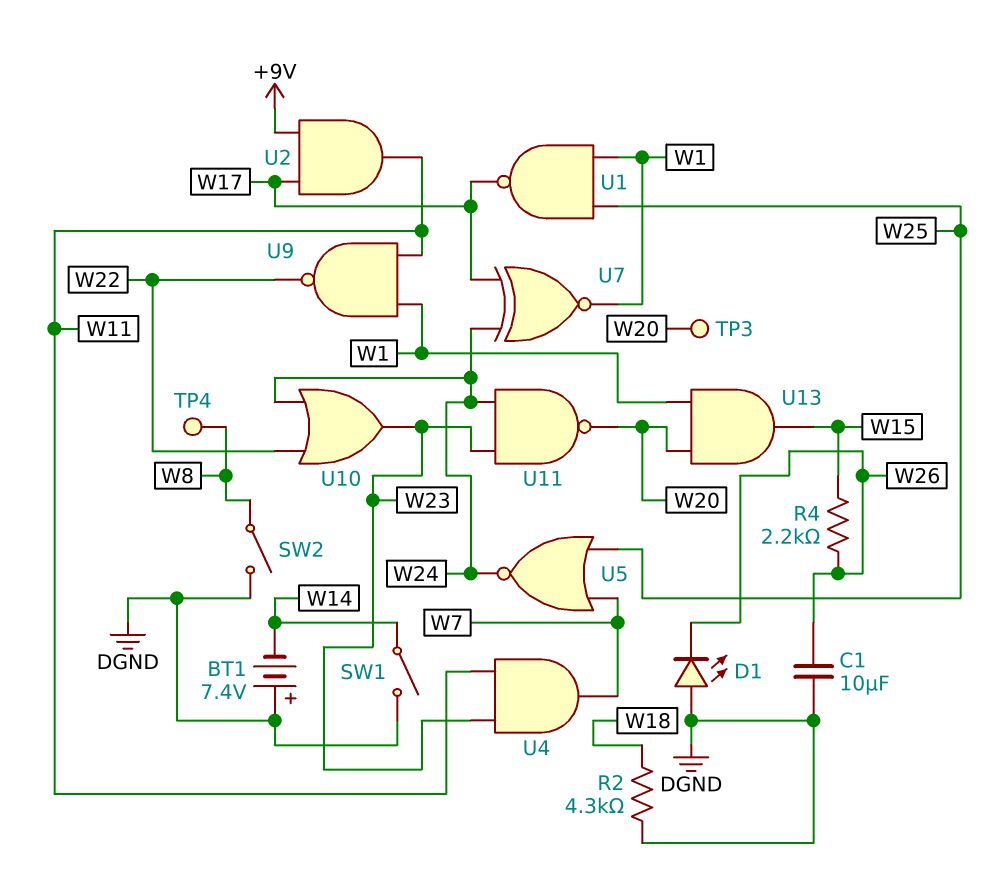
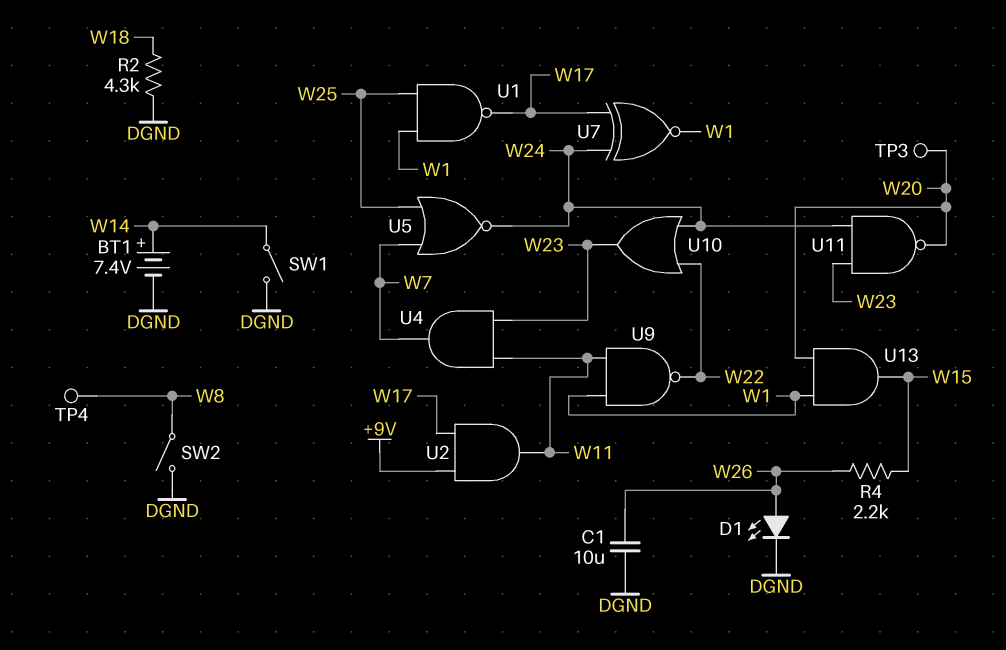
BT1: 7.4V (plus DGND, minus W14) -> 7.4V (plus W14, minus DGND)
D1: LED (A DGND, K W26) -> LED (A W26, K DGND)

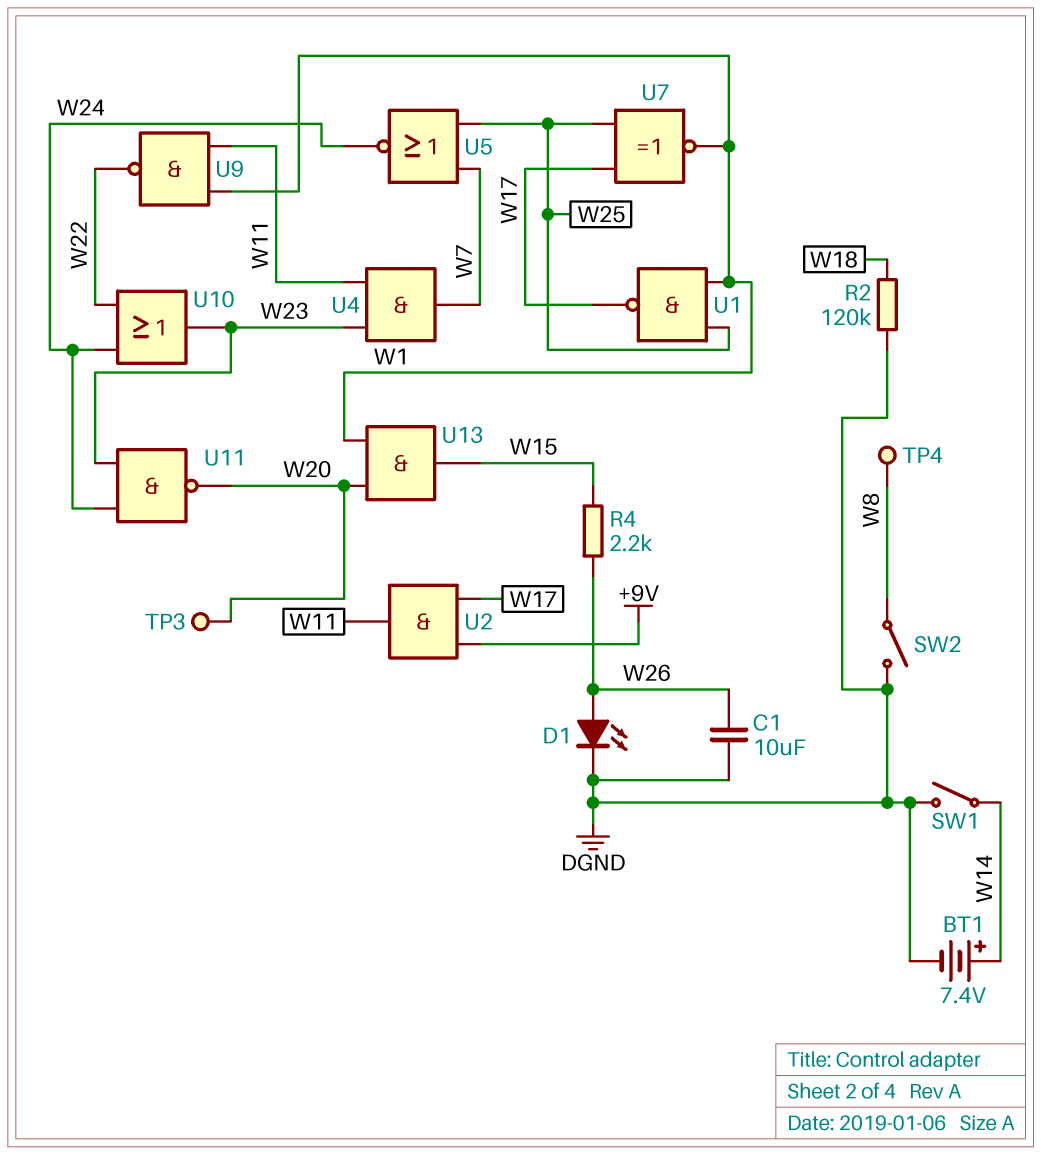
R2: 4.3k (DGND, W18) -> 120k (DGND, W18)
U7: XNOR (in W17, in W24, out W1) -> XNOR (in W17, in W25, out W1)

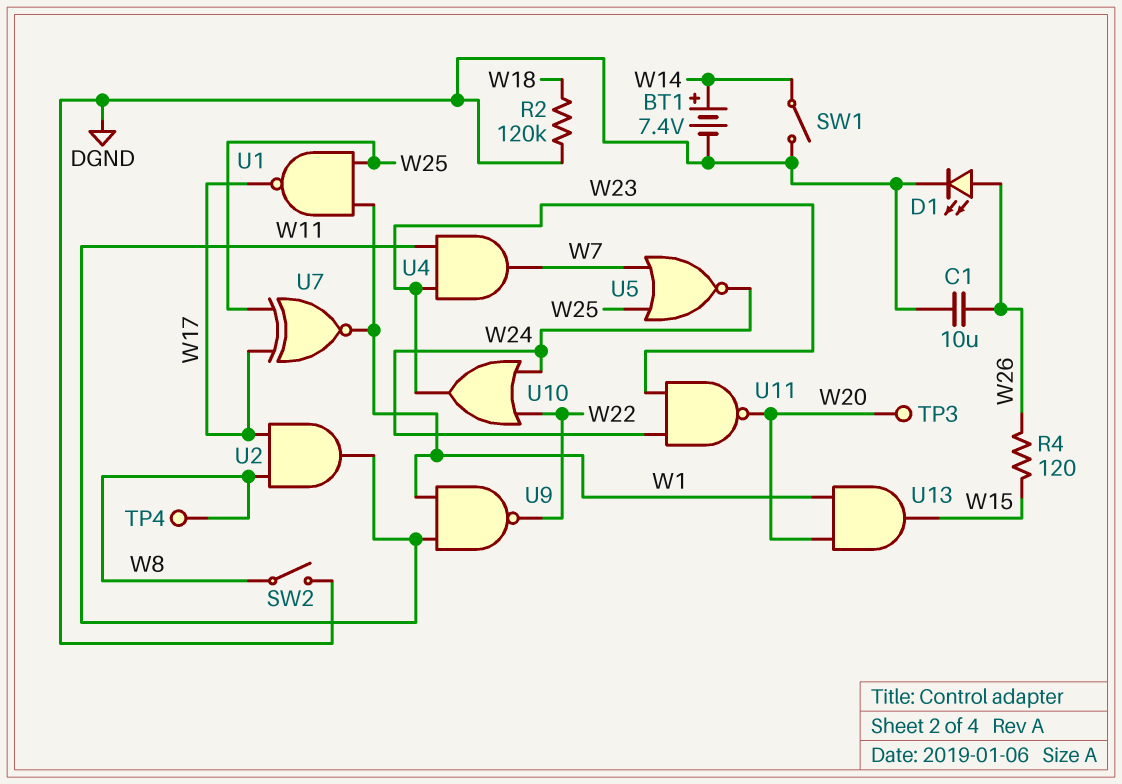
R4: 2.2k (W15, W26) -> 120 (W15, W26)
U2: AND (in +9V, in W17, out W11) -> AND (in W8, in W17, out W11)

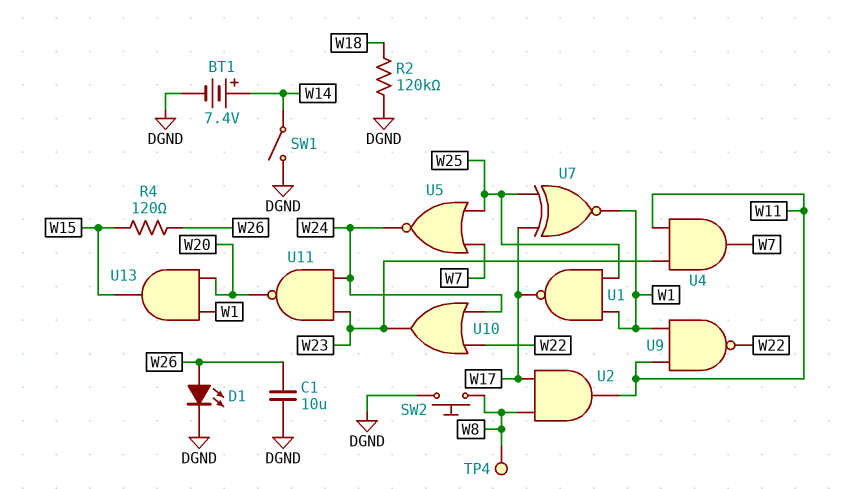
SW2: switch (DGND, W8) -> button (DGND, W8)
TP3: test point (W20) -> none

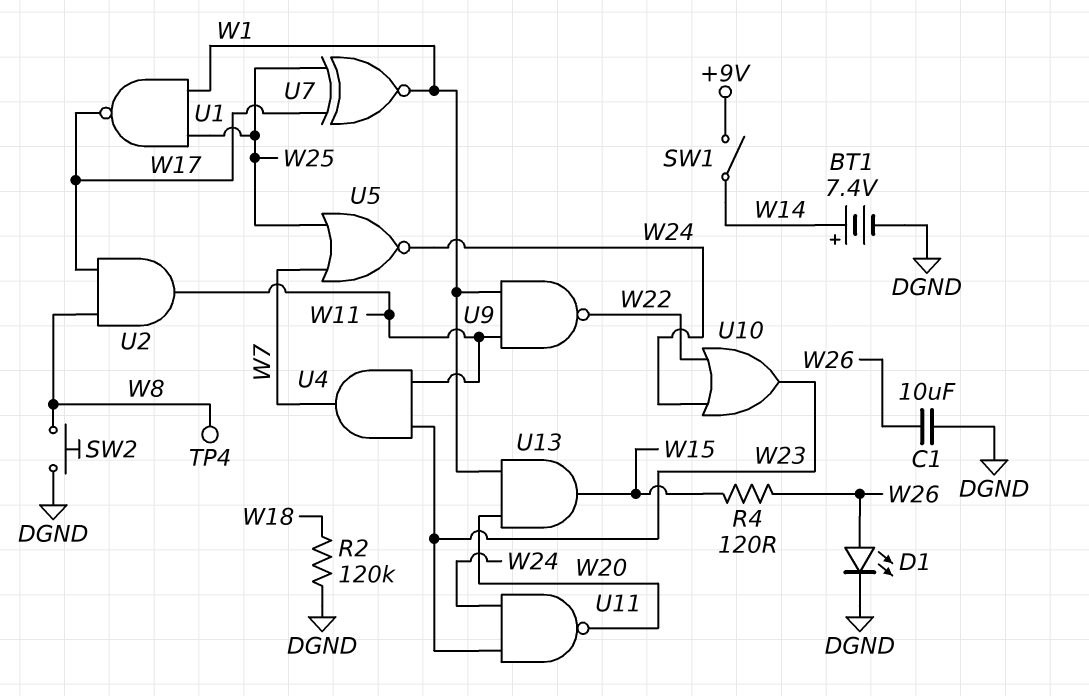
SW1: switch (DGND, W14) -> switch (+9V, W14)

